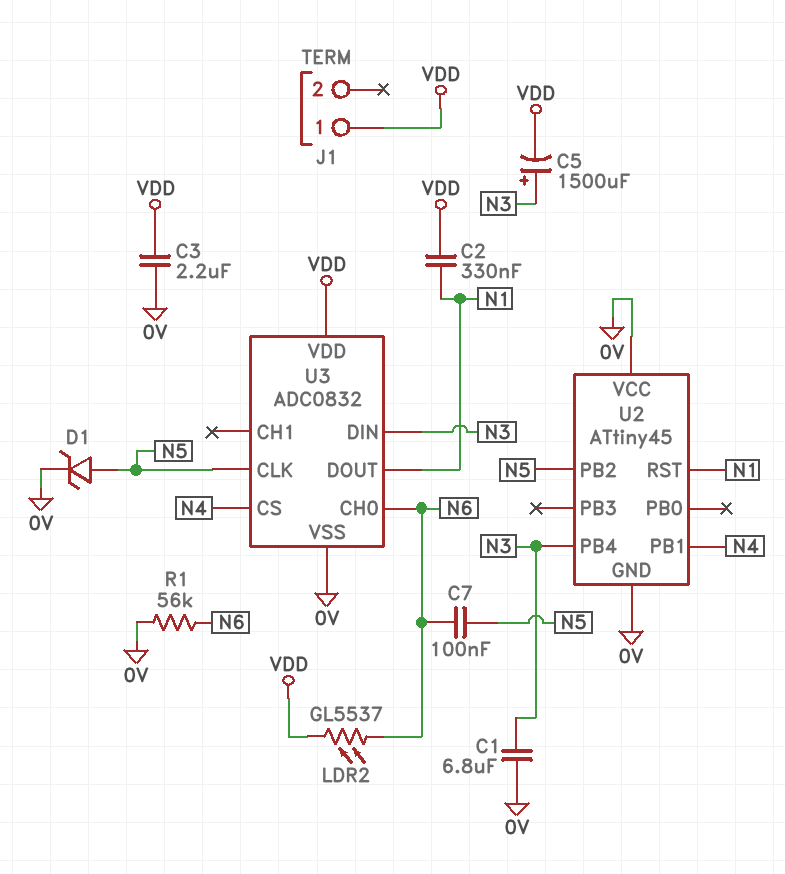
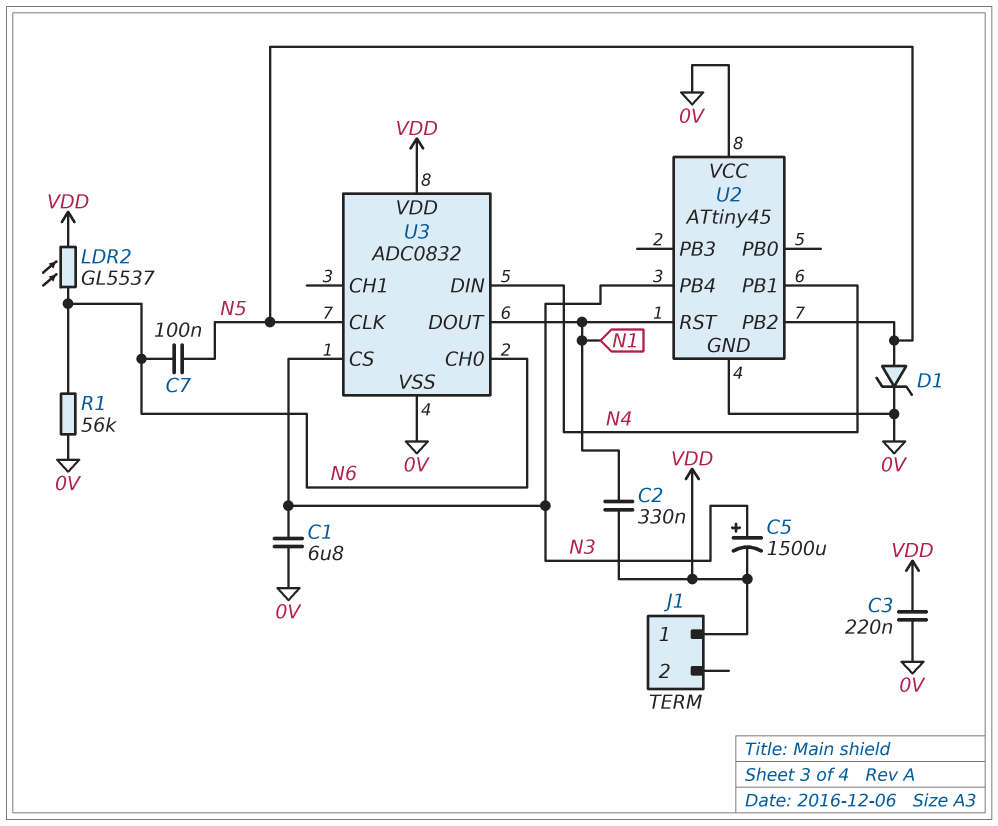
C3: 2.2uF (0V, VDD) -> 220nF (0V, VDD)
U3 pin CS: N4 -> N3
U3 pin DIN: N3 -> N4

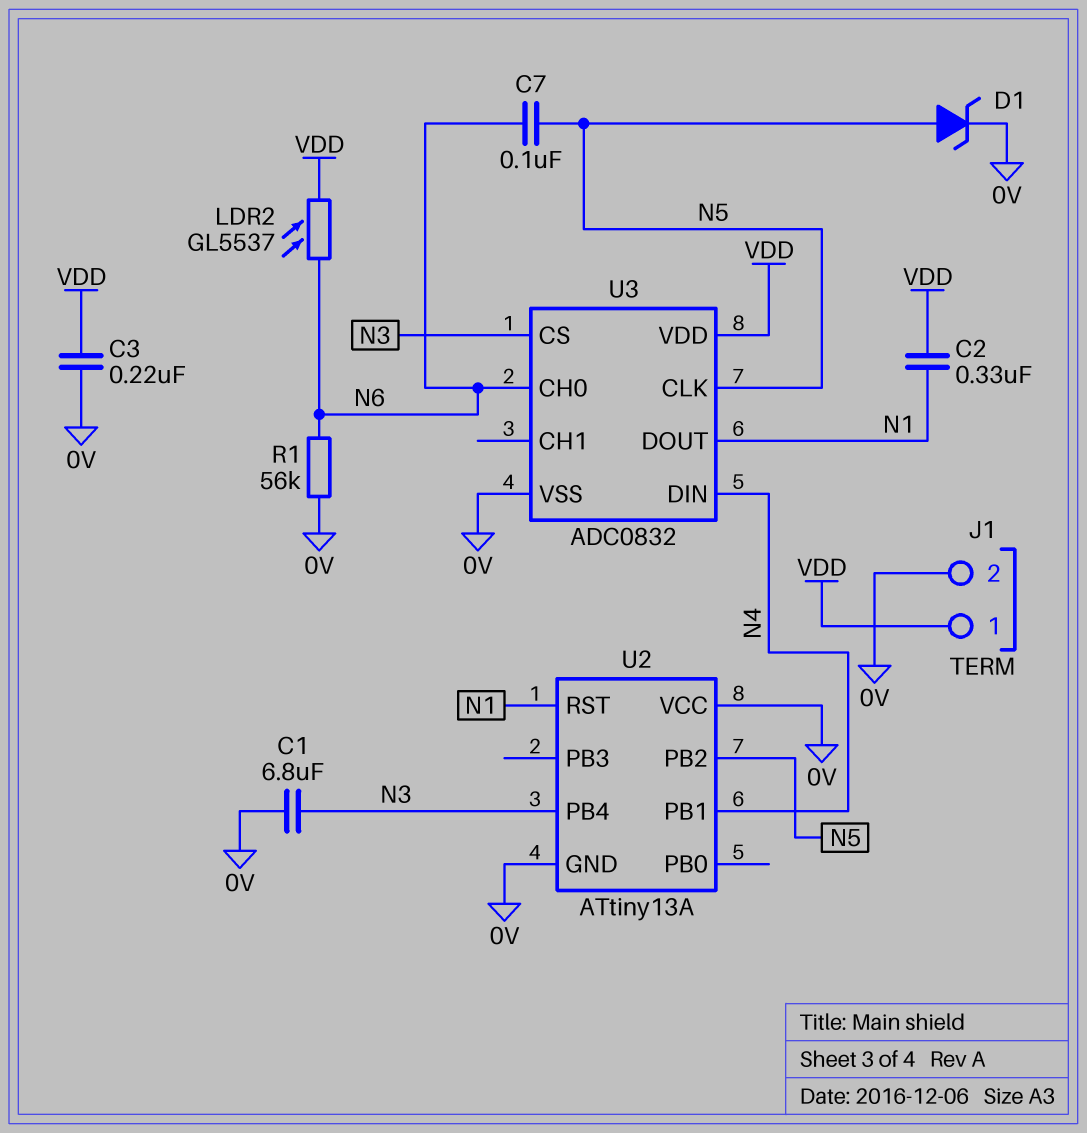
C5: 1500uF (plus N3, minus VDD) -> none
J1 pin 2: none -> 0V
U2: ATtiny45 -> ATtiny13A

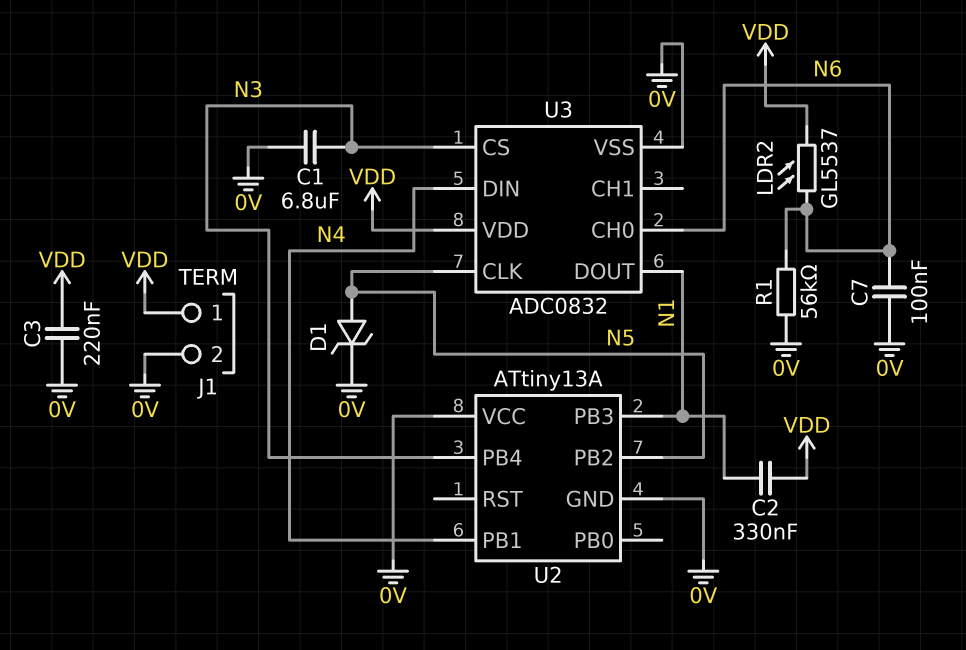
C7: 100nF (N5, N6) -> 100nF (0V, N6)
U2 pin PB3: none -> N1
U2 pin RST: N1 -> none

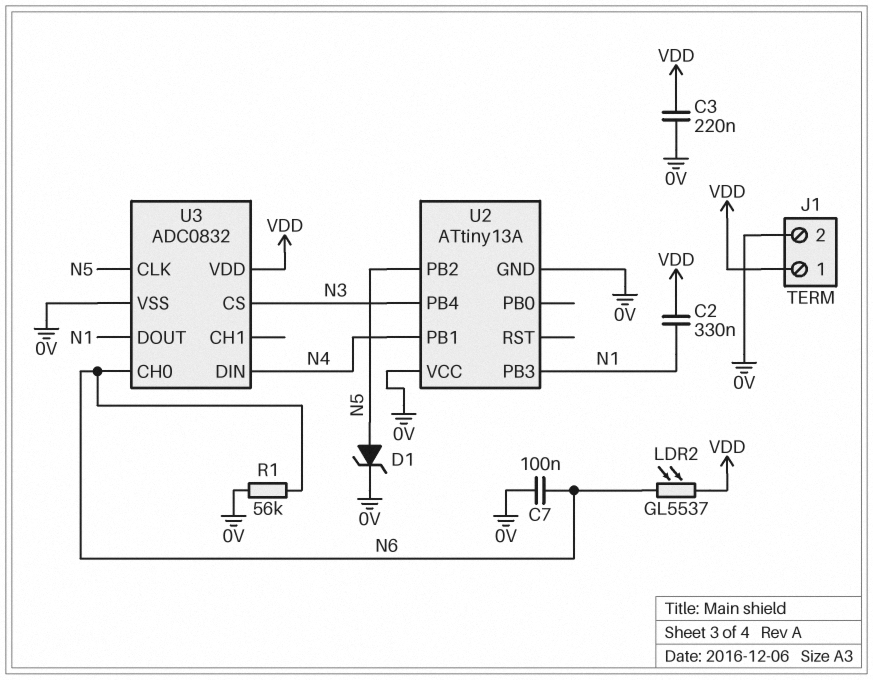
C1: 6.8uF (0V, N3) -> none

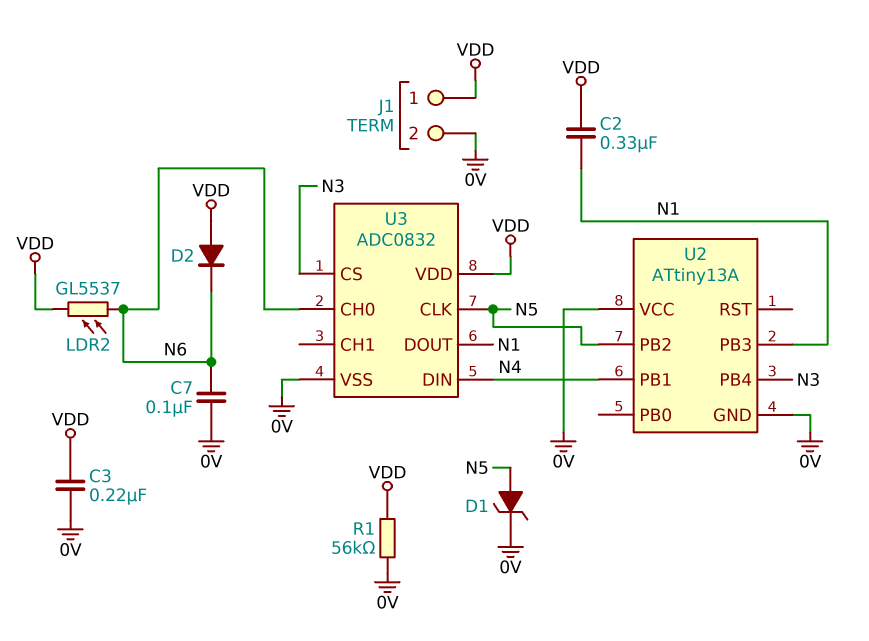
D2: none -> diode (A VDD, K N6)
R1: 56k (0V, N6) -> 56k (0V, VDD)

